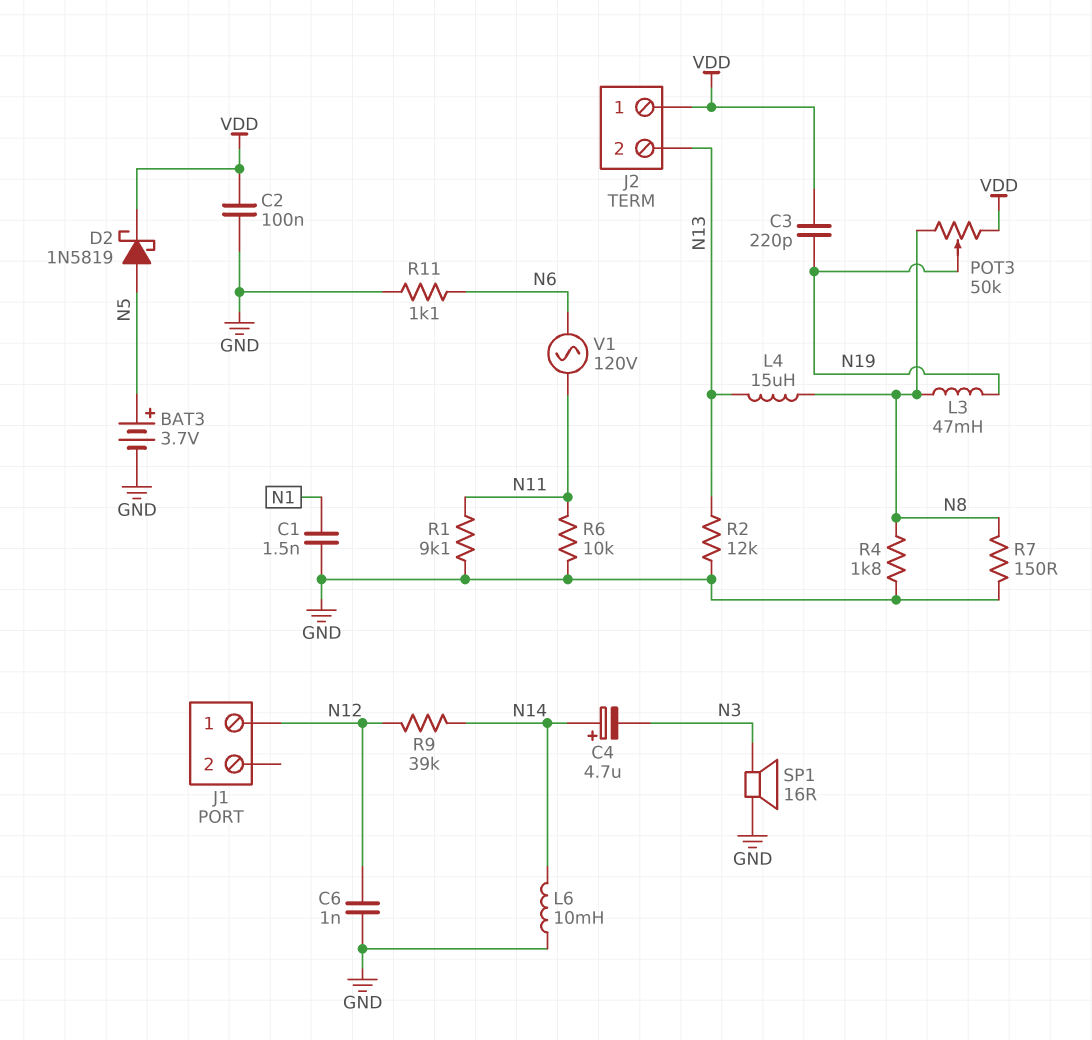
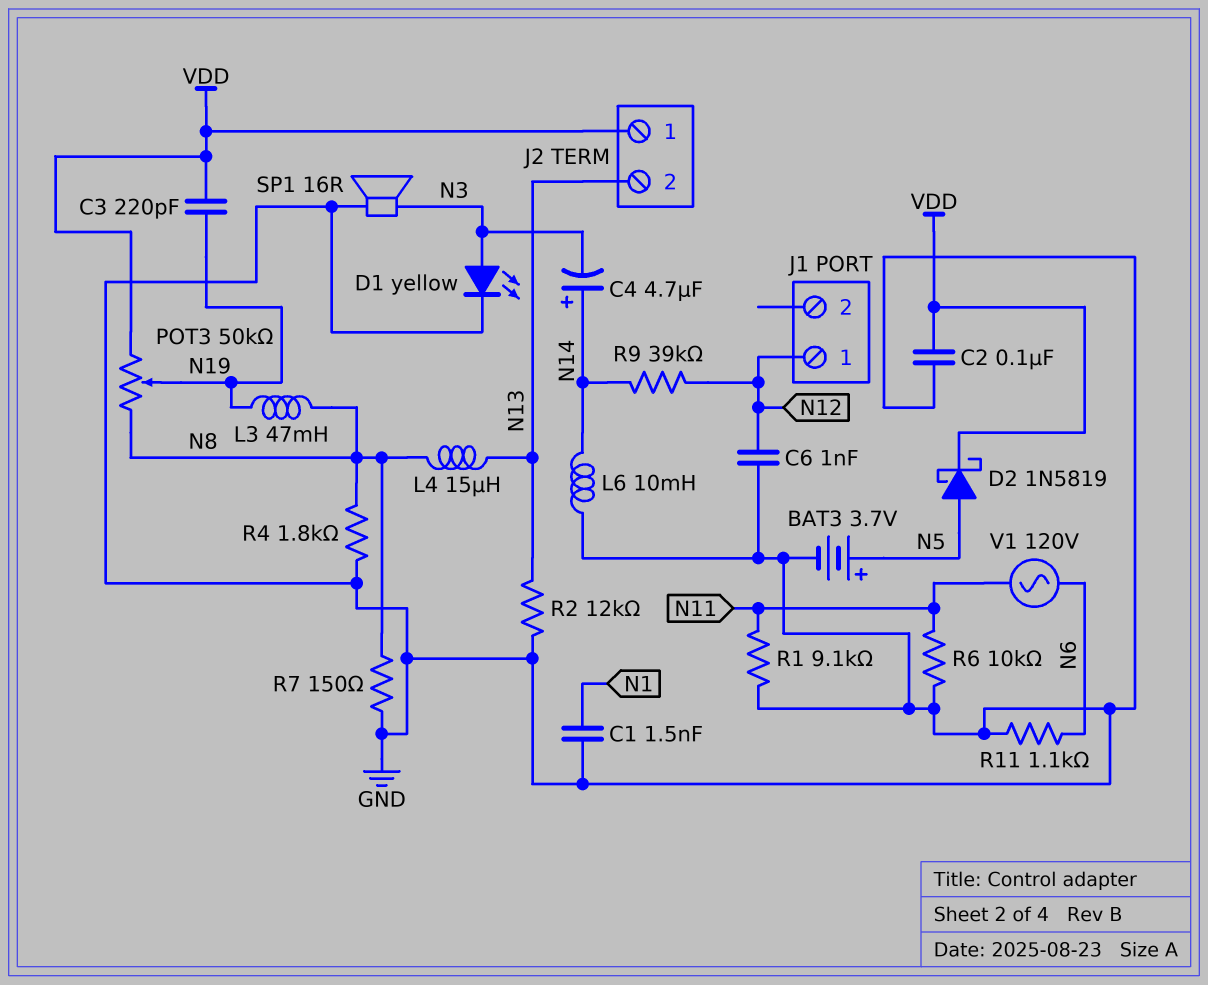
D1: none -> LED yellow (A N3, K GND)

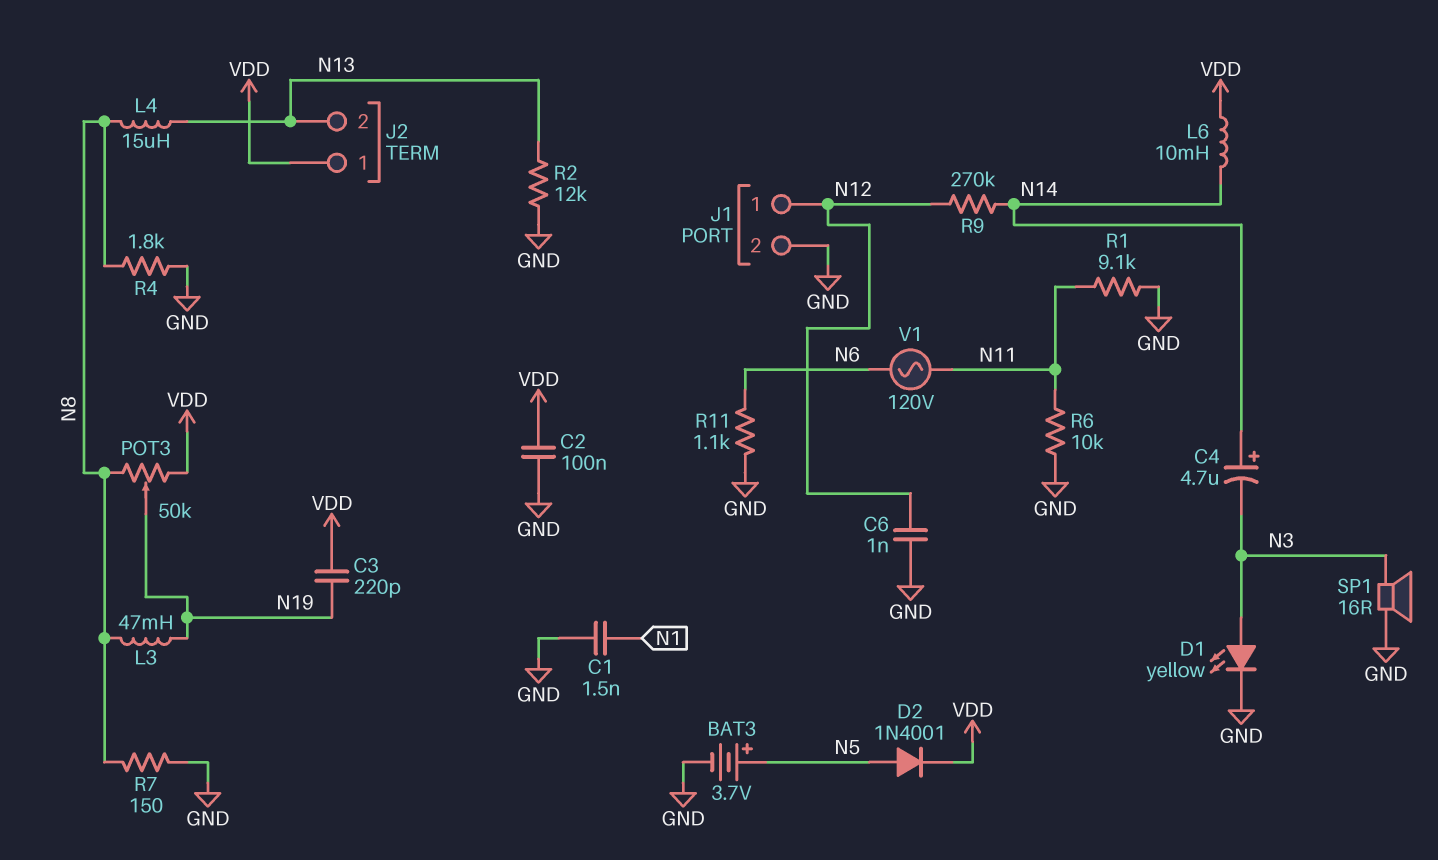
D2: schottky 1N5819 (A N5, K VDD) -> diode 1N4001 (A N5, K VDD)
J1 pin 2: none -> GND
L6: 10mH (GND, N14) -> 10mH (N14, VDD)
R9: 39k (N12, N14) -> 270k (N12, N14)

